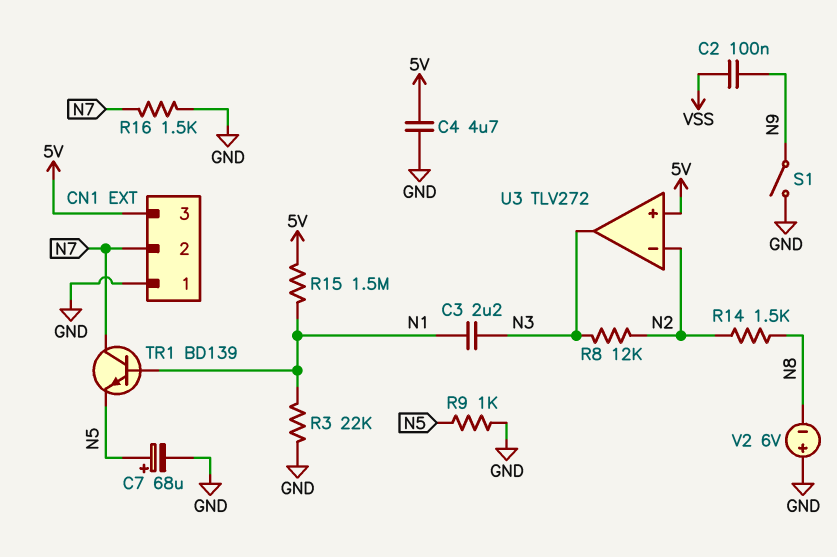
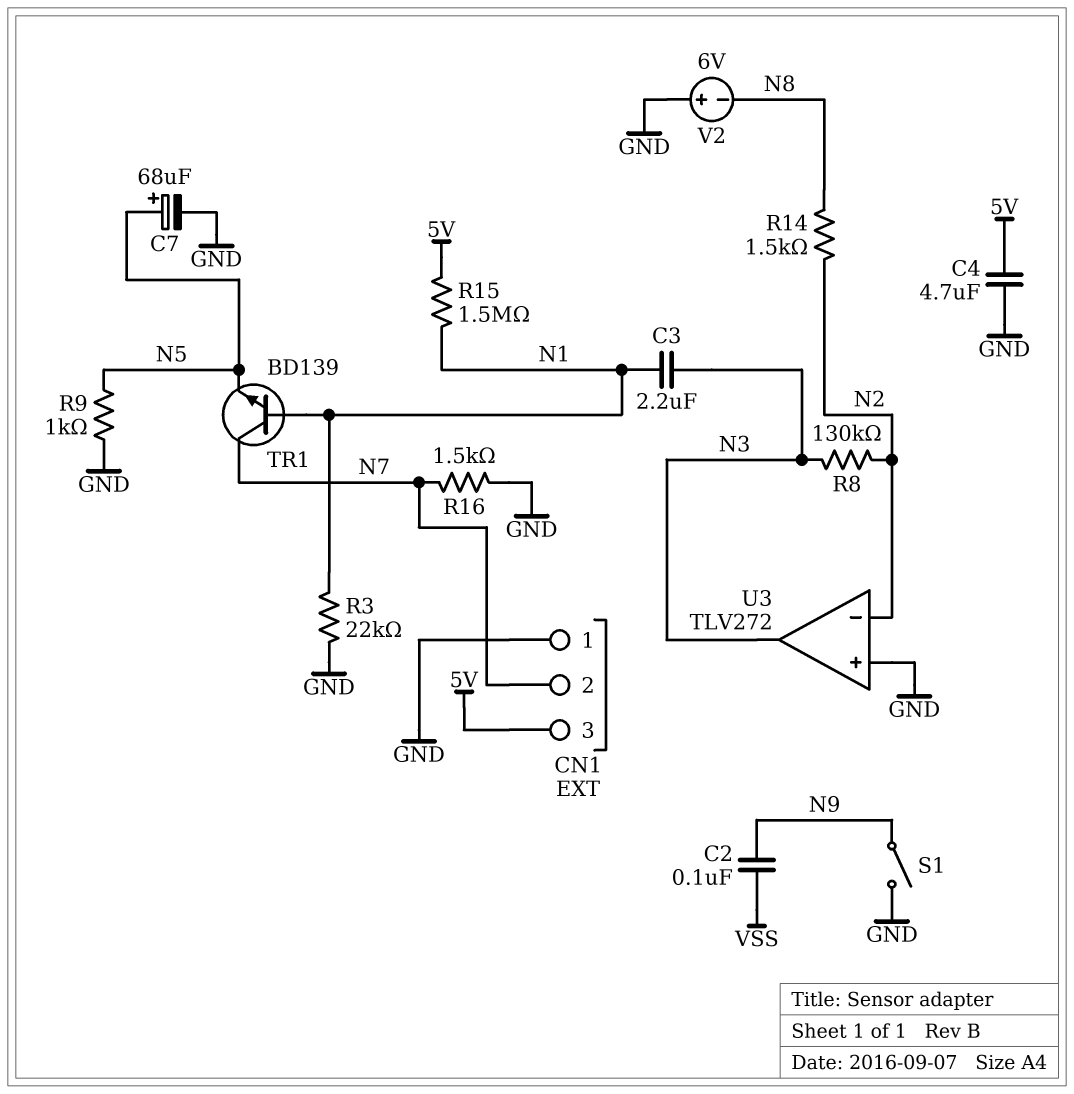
R8: 12k (N2, N3) -> 130k (N2, N3)
U3 pin in+: 5V -> GND

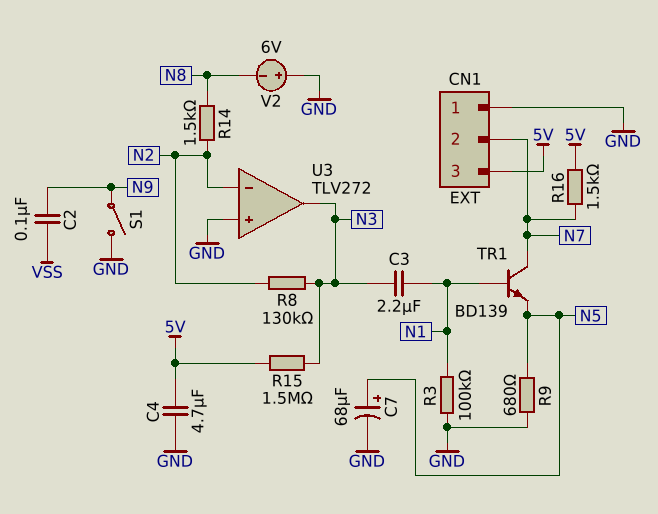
R3: 22k (GND, N1) -> 100k (GND, N1)
R9: 1k (GND, N5) -> 680 (GND, N5)
R15: 1.5M (5V, N1) -> 1.5M (5V, N3)
R16: 1.5k (GND, N7) -> 1.5k (5V, N7)

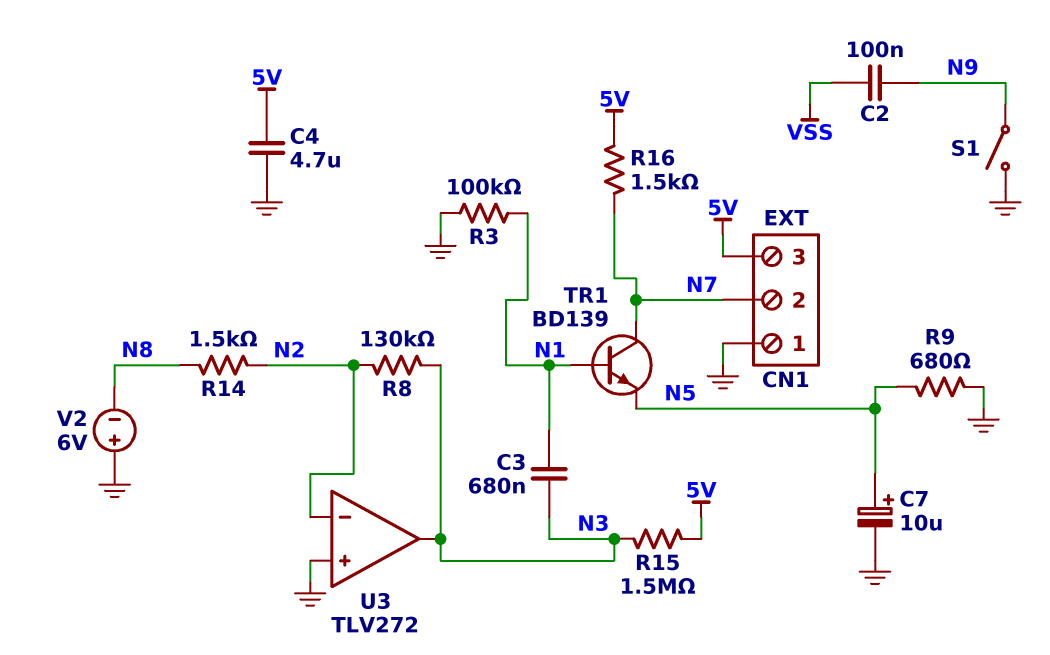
C3: 2.2uF (N1, N3) -> 680nF (N1, N3)
C7: 68uF (plus N5, minus GND) -> 10uF (plus N5, minus GND)

